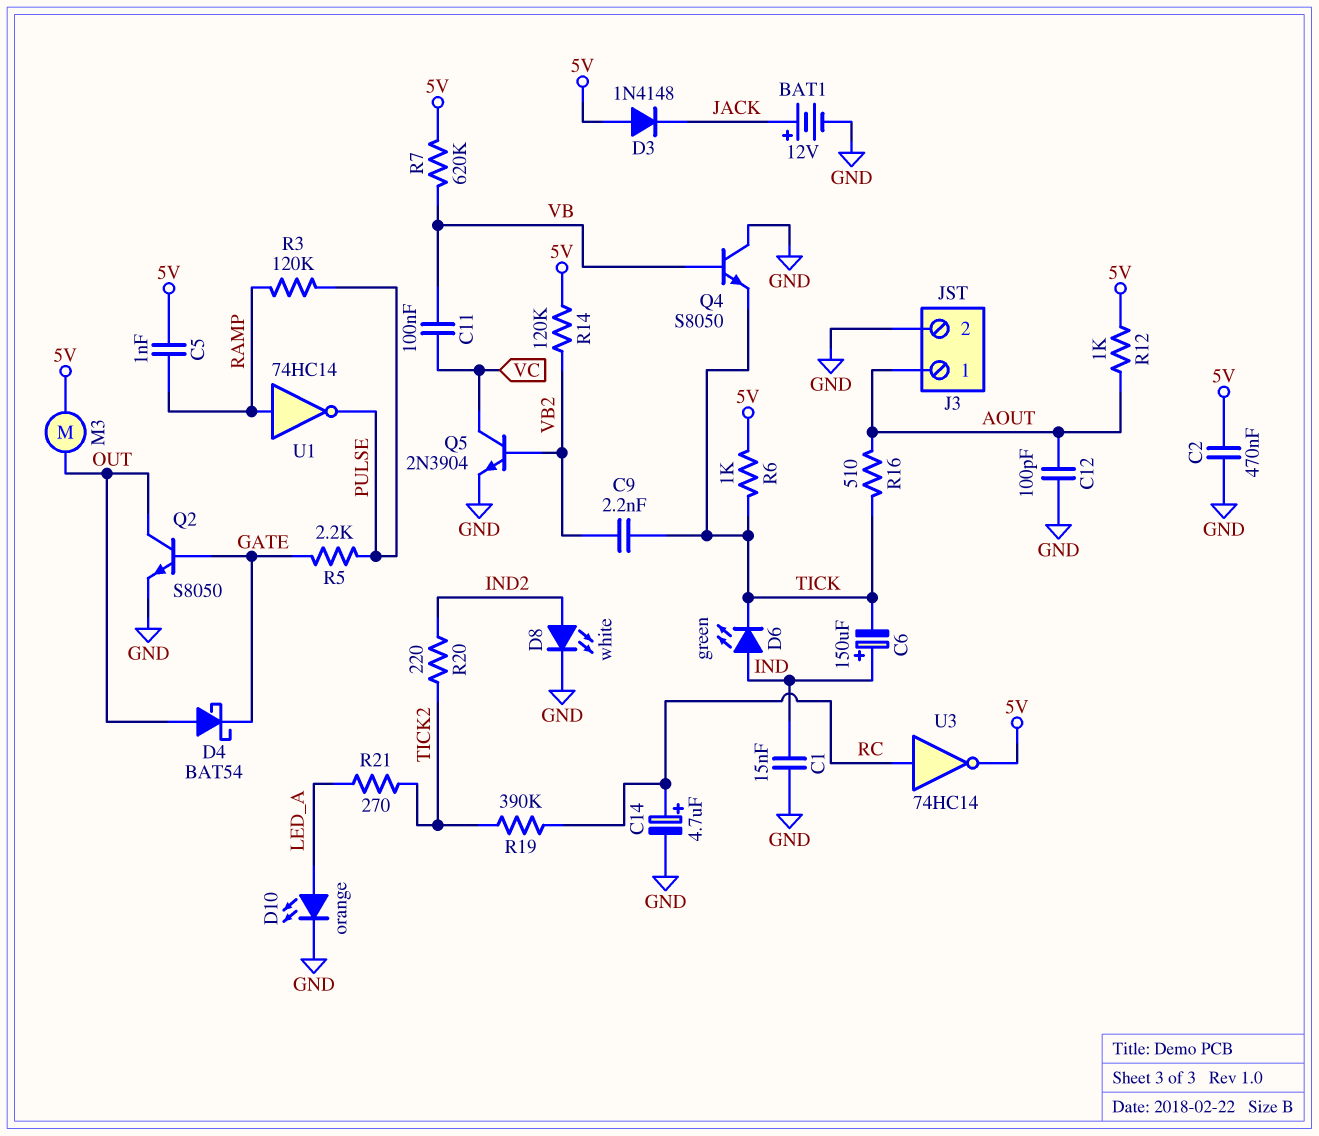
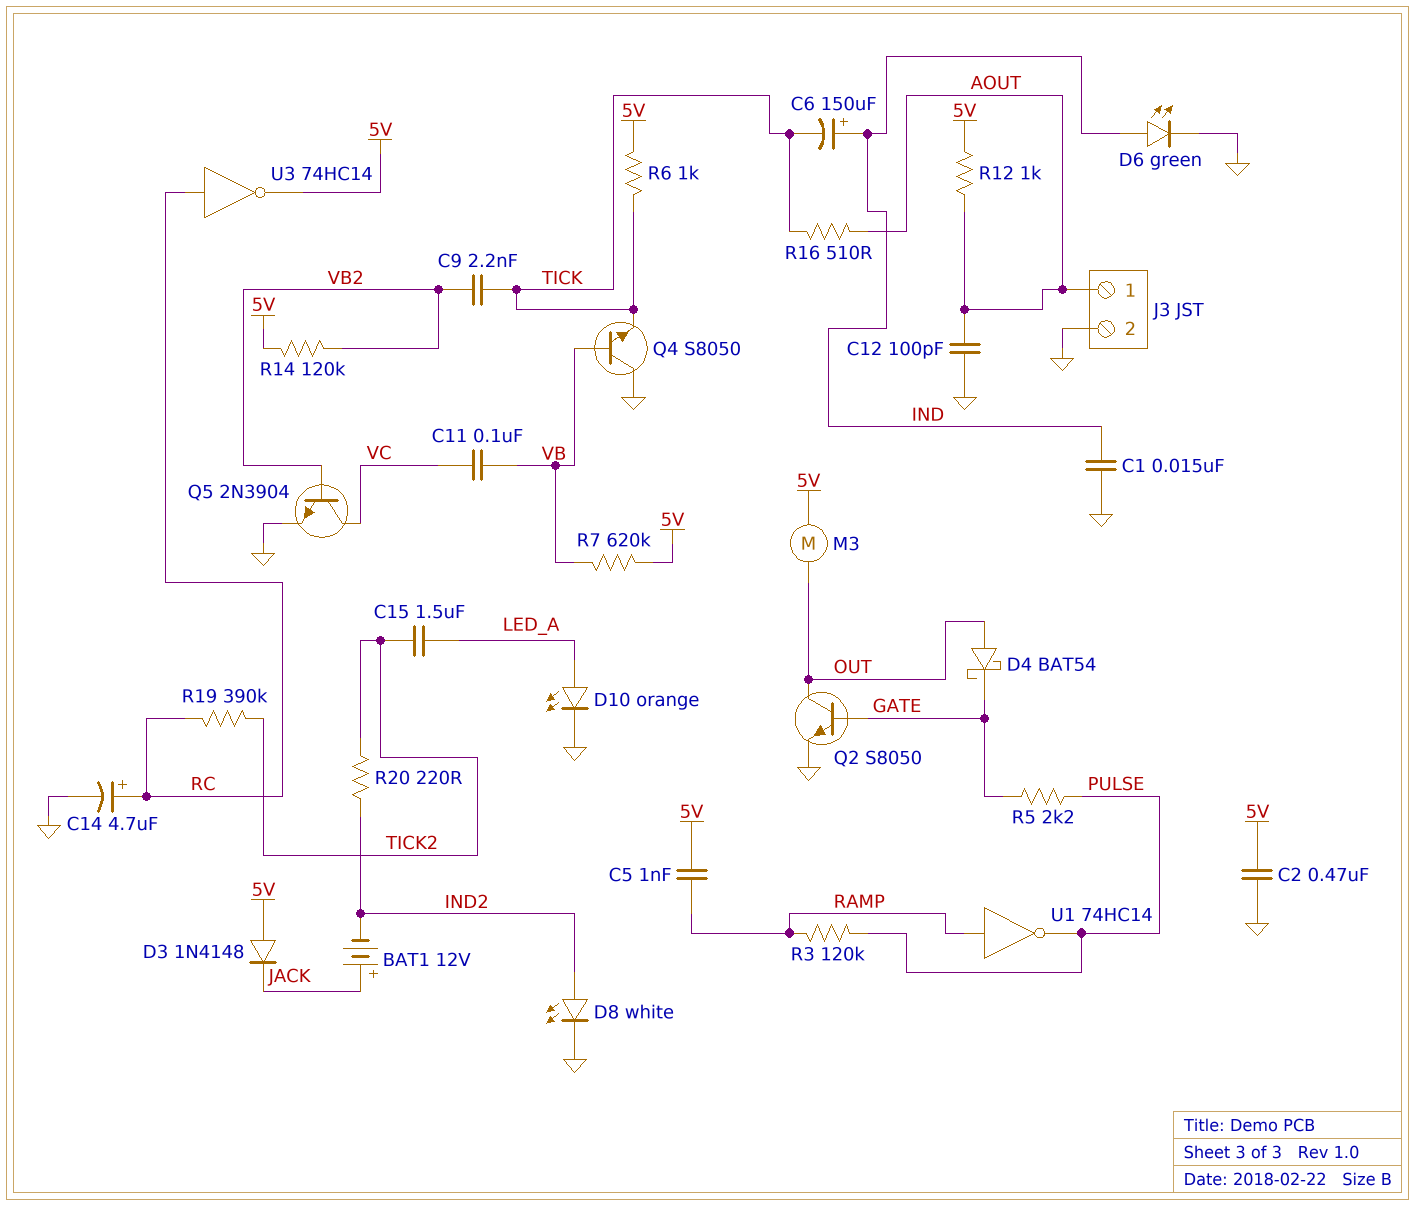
BAT1: 12V (plus JACK, minus GND) -> 12V (plus JACK, minus IND2)
C15: none -> 1.5uF (LED_A, TICK2)
D6: LED green (A IND, K TICK) -> LED green (A IND, K GND)
R21: 270 (LED_A, TICK2) -> none

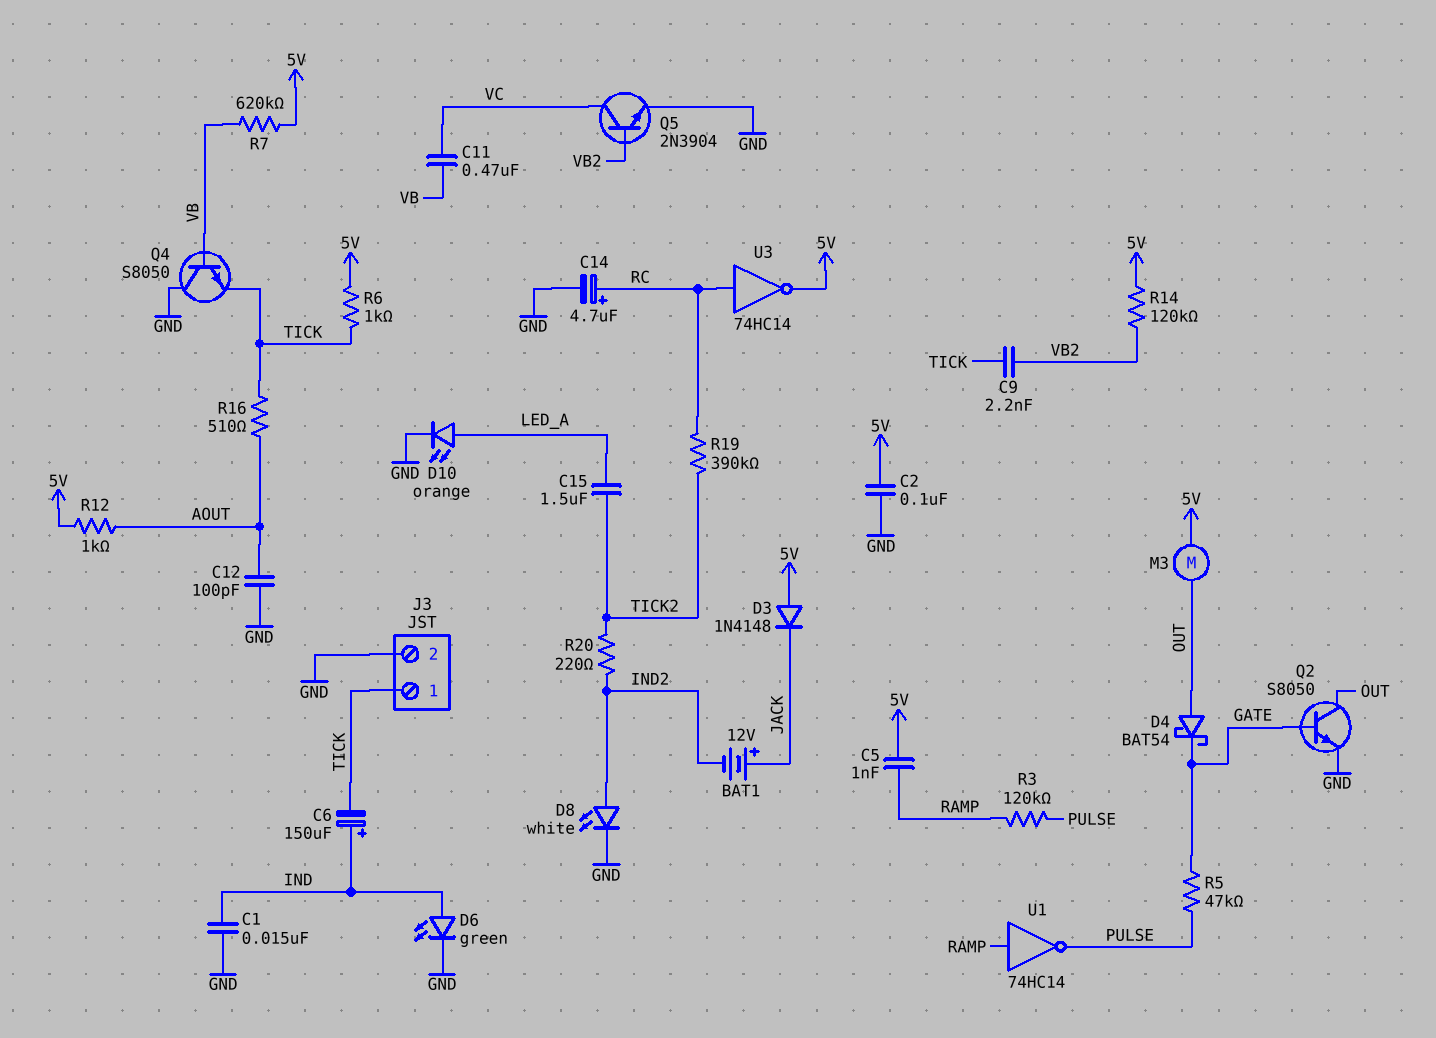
C2: 470nF (5V, GND) -> 100nF (5V, GND)
C11: 100nF (VB, VC) -> 470nF (VB, VC)
J3 pin 1: AOUT -> TICK
R5: 2.2k (GATE, PULSE) -> 47k (GATE, PULSE)

